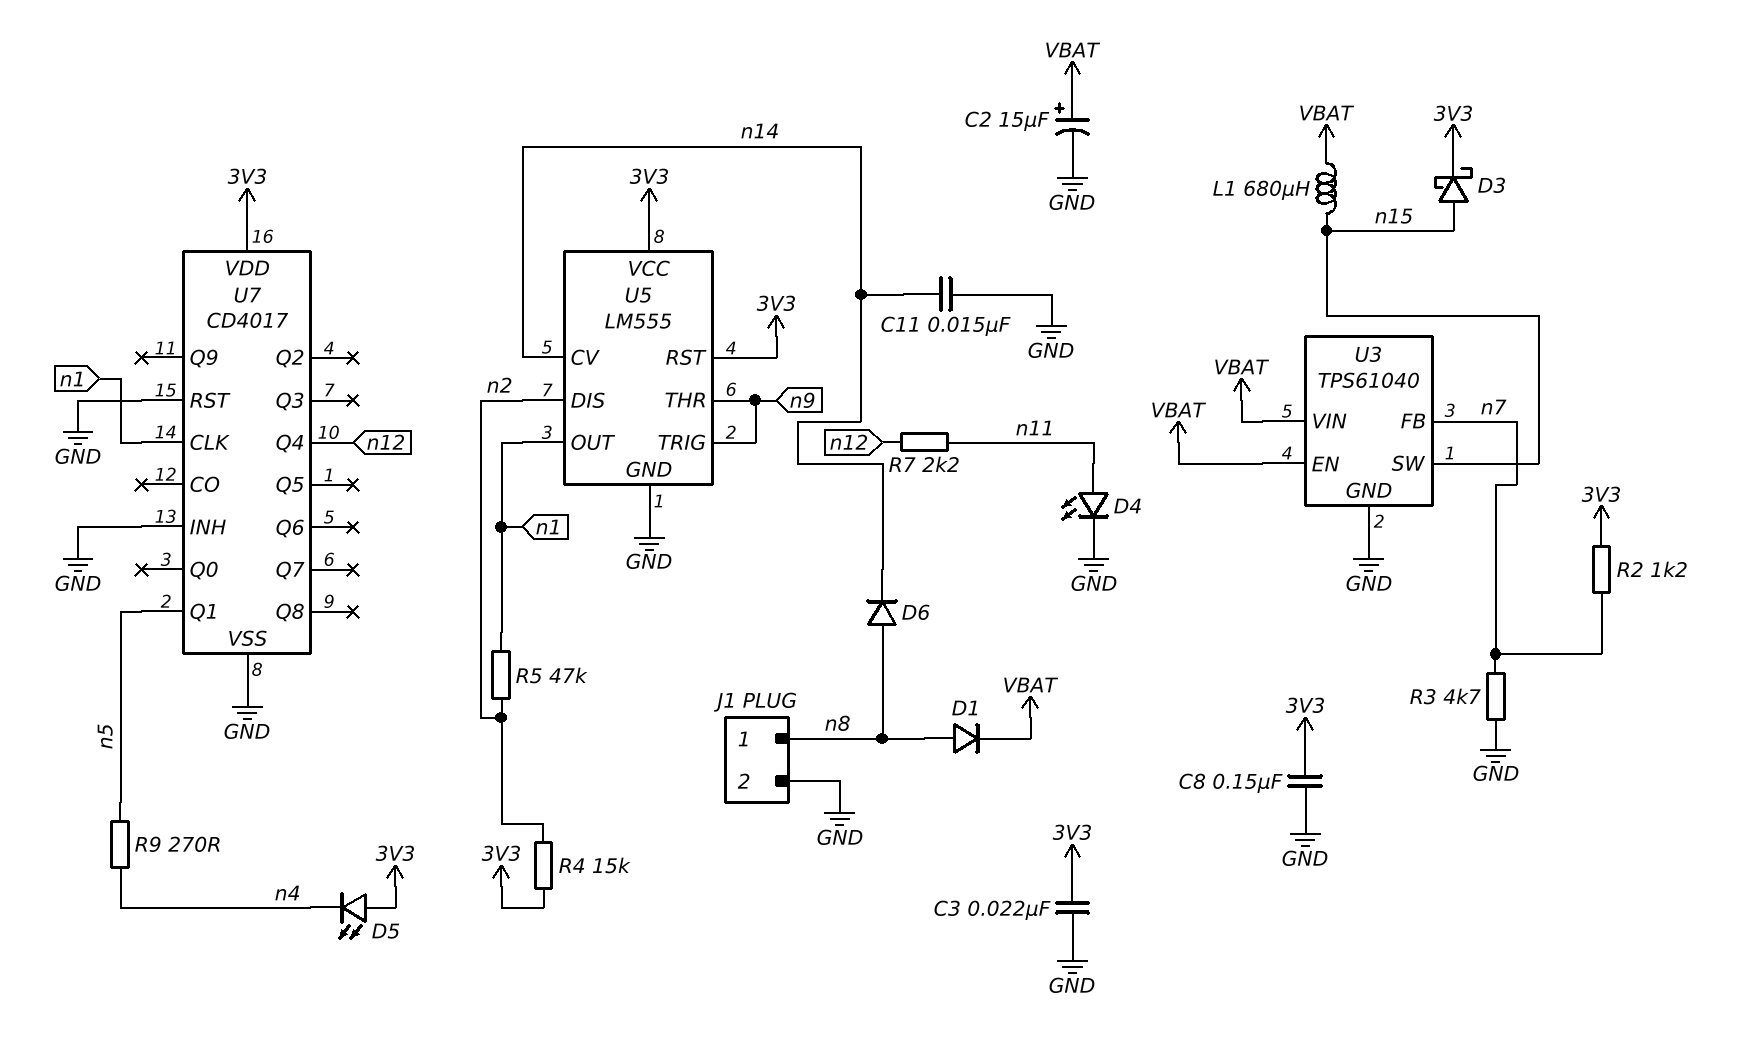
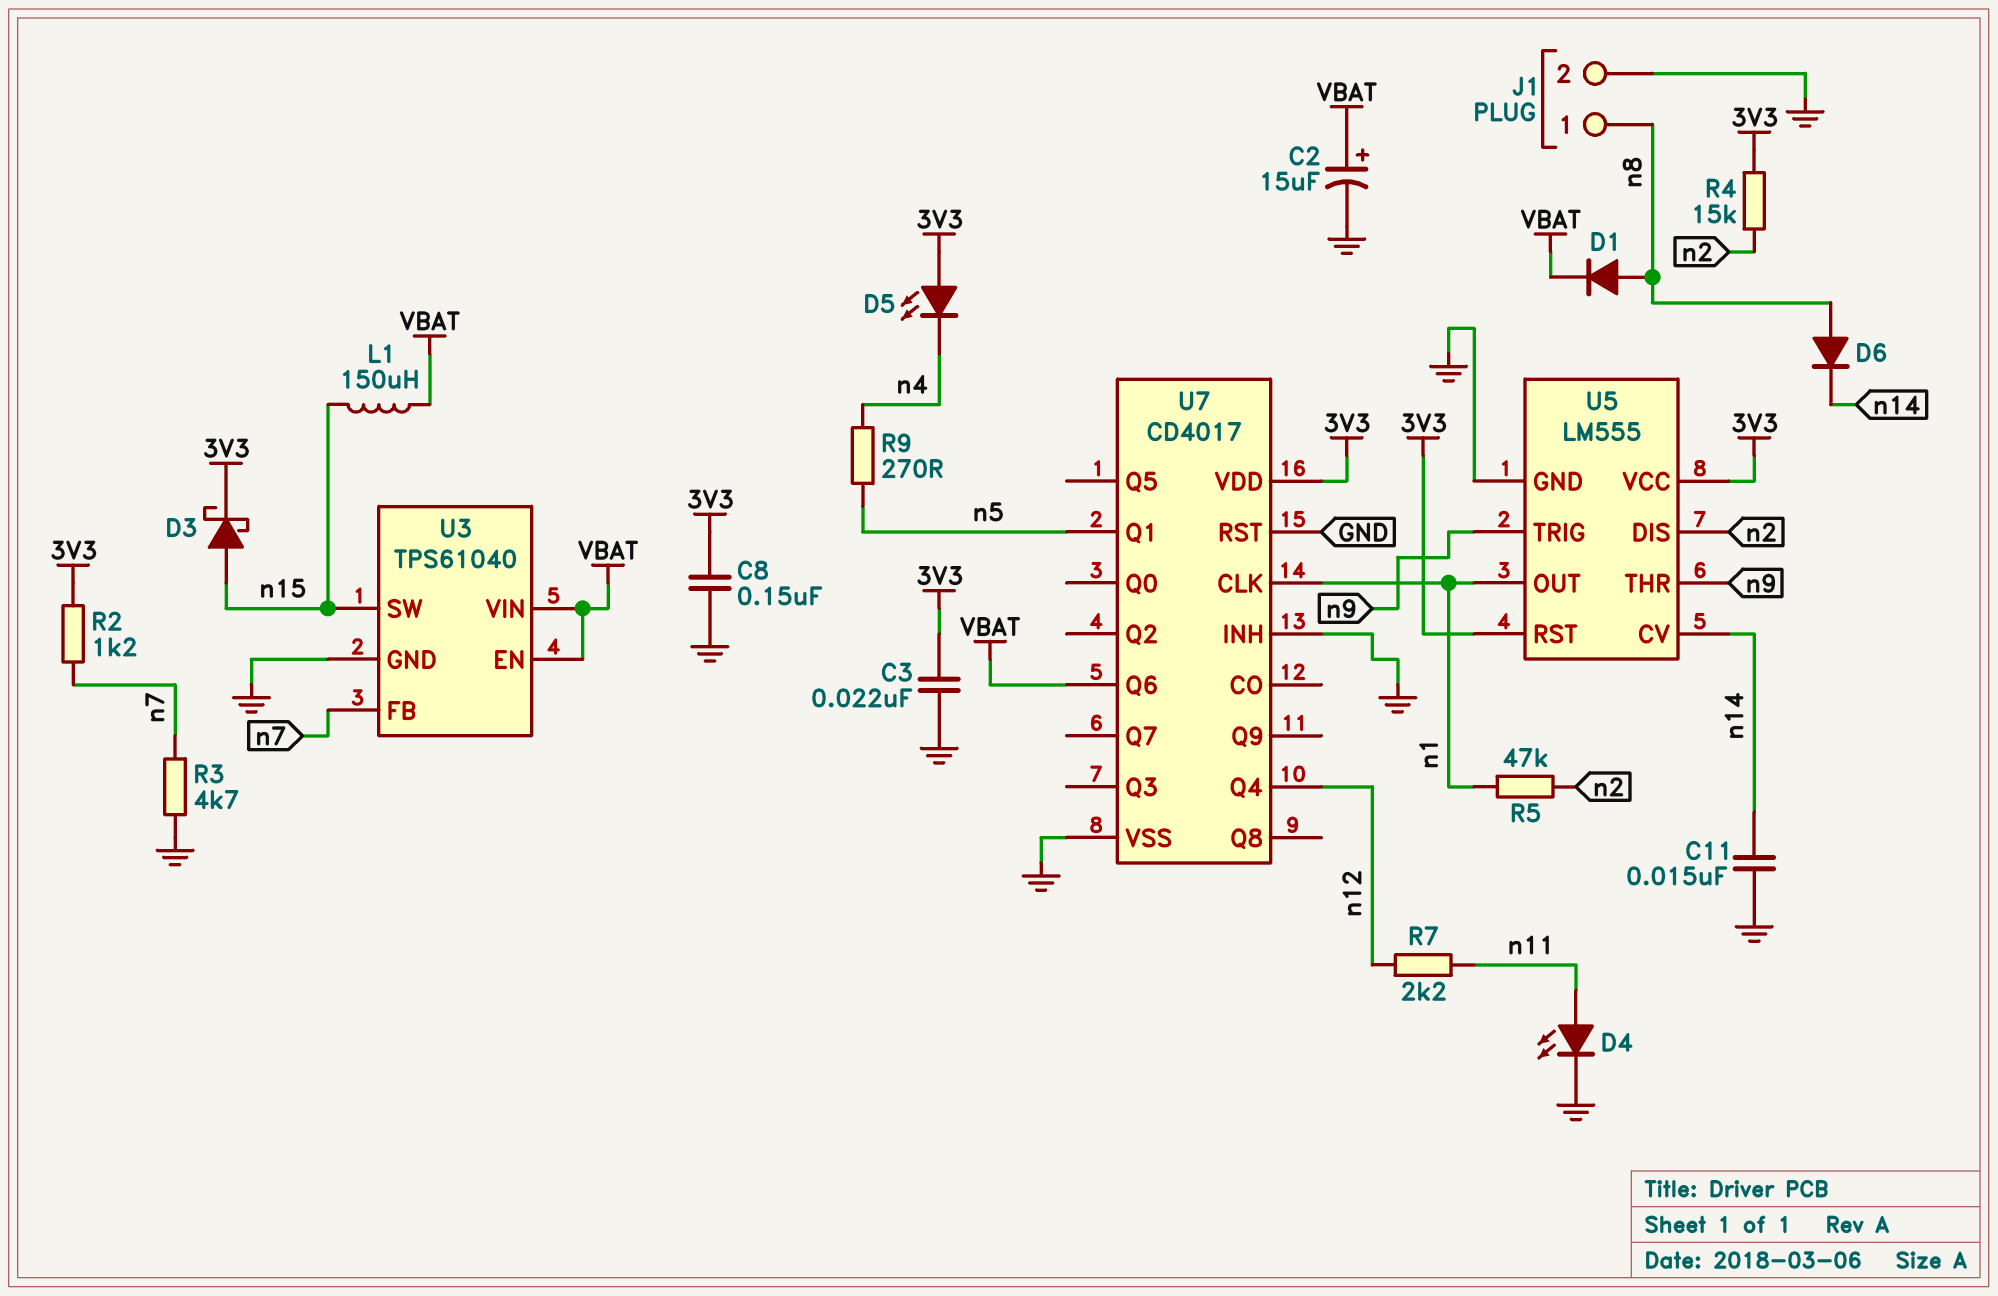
L1: 680uH (VBAT, n15) -> 150uH (VBAT, n15)
U7 pin Q6: none -> VBAT

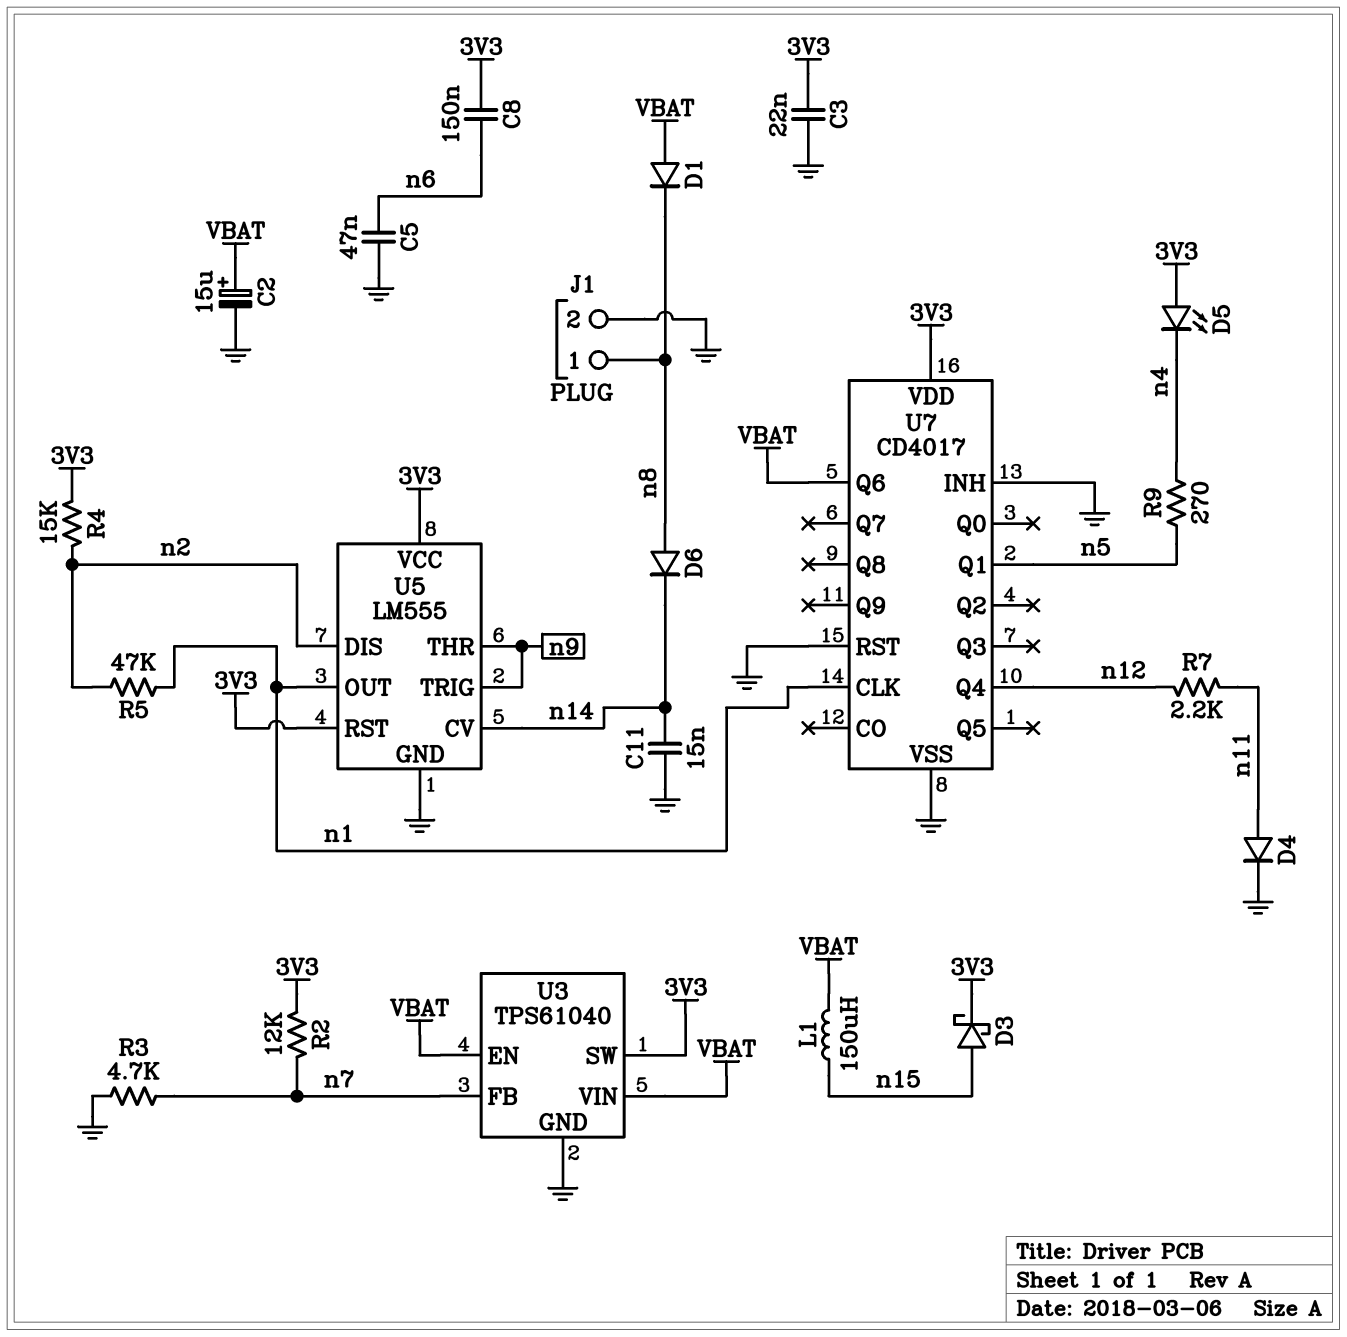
C5: none -> 47nF (GND, n6)
C8: 150nF (3V3, GND) -> 150nF (3V3, n6)
D1: diode (A n8, K VBAT) -> diode (A VBAT, K n8)
D4: LED (A n11, K GND) -> diode (A n11, K GND)
R2: 1.2k (3V3, n7) -> 12k (3V3, n7)
U3 pin SW: n15 -> 3V3

